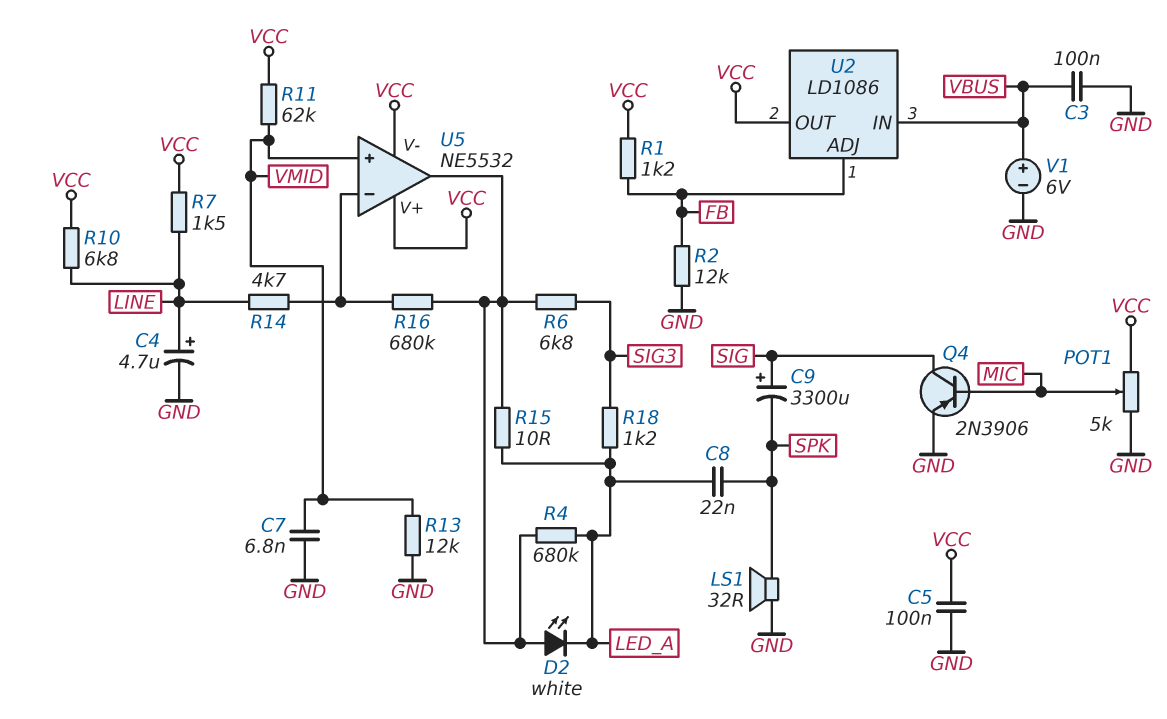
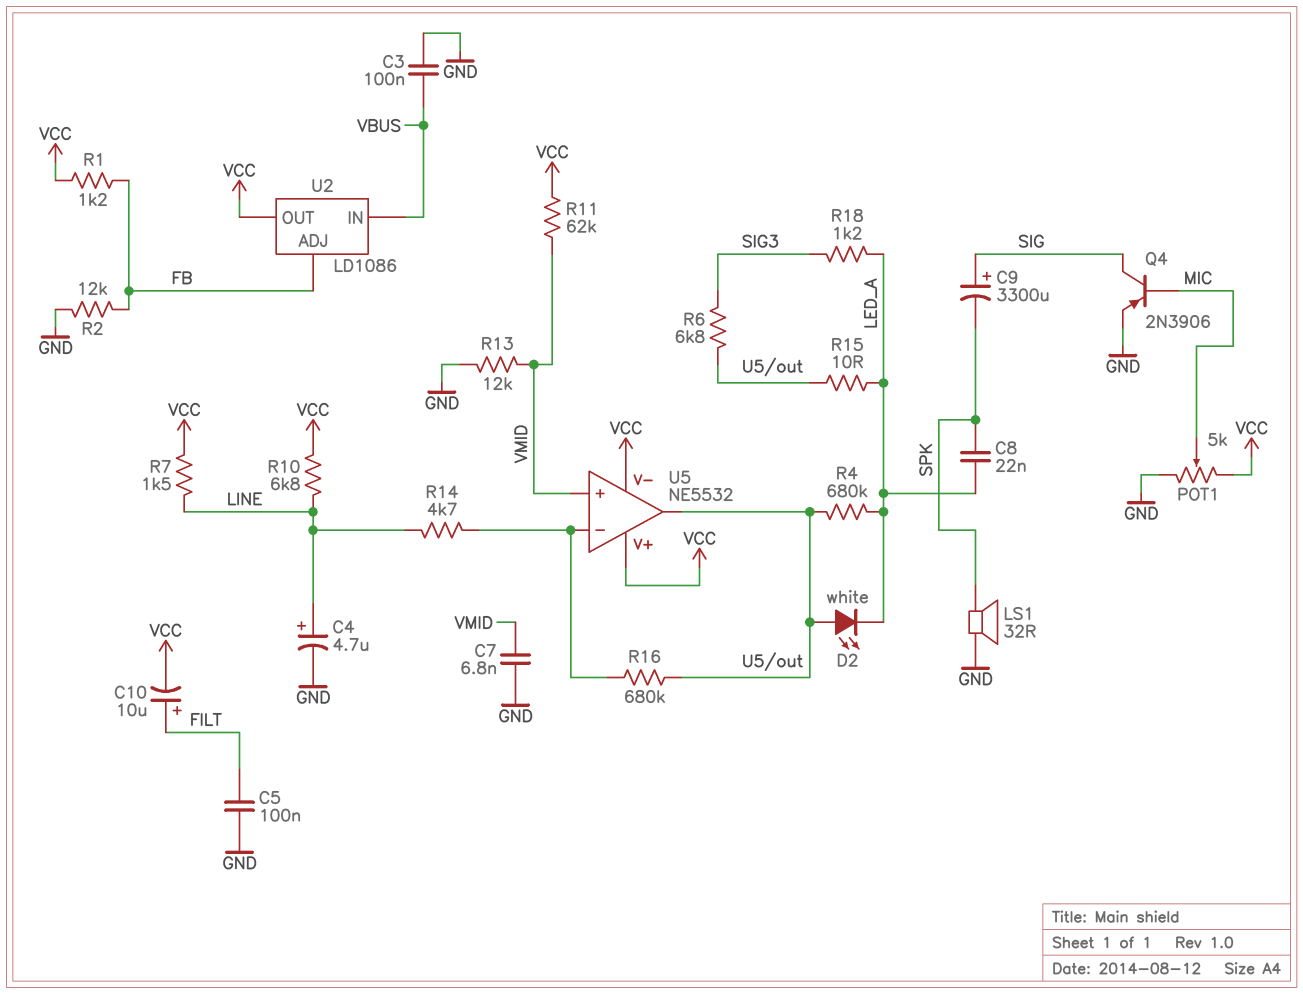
C5: 100nF (GND, VCC) -> 100nF (FILT, GND)
C10: none -> 10uF (plus FILT, minus VCC)
V1: 6V (plus VBUS, minus GND) -> none

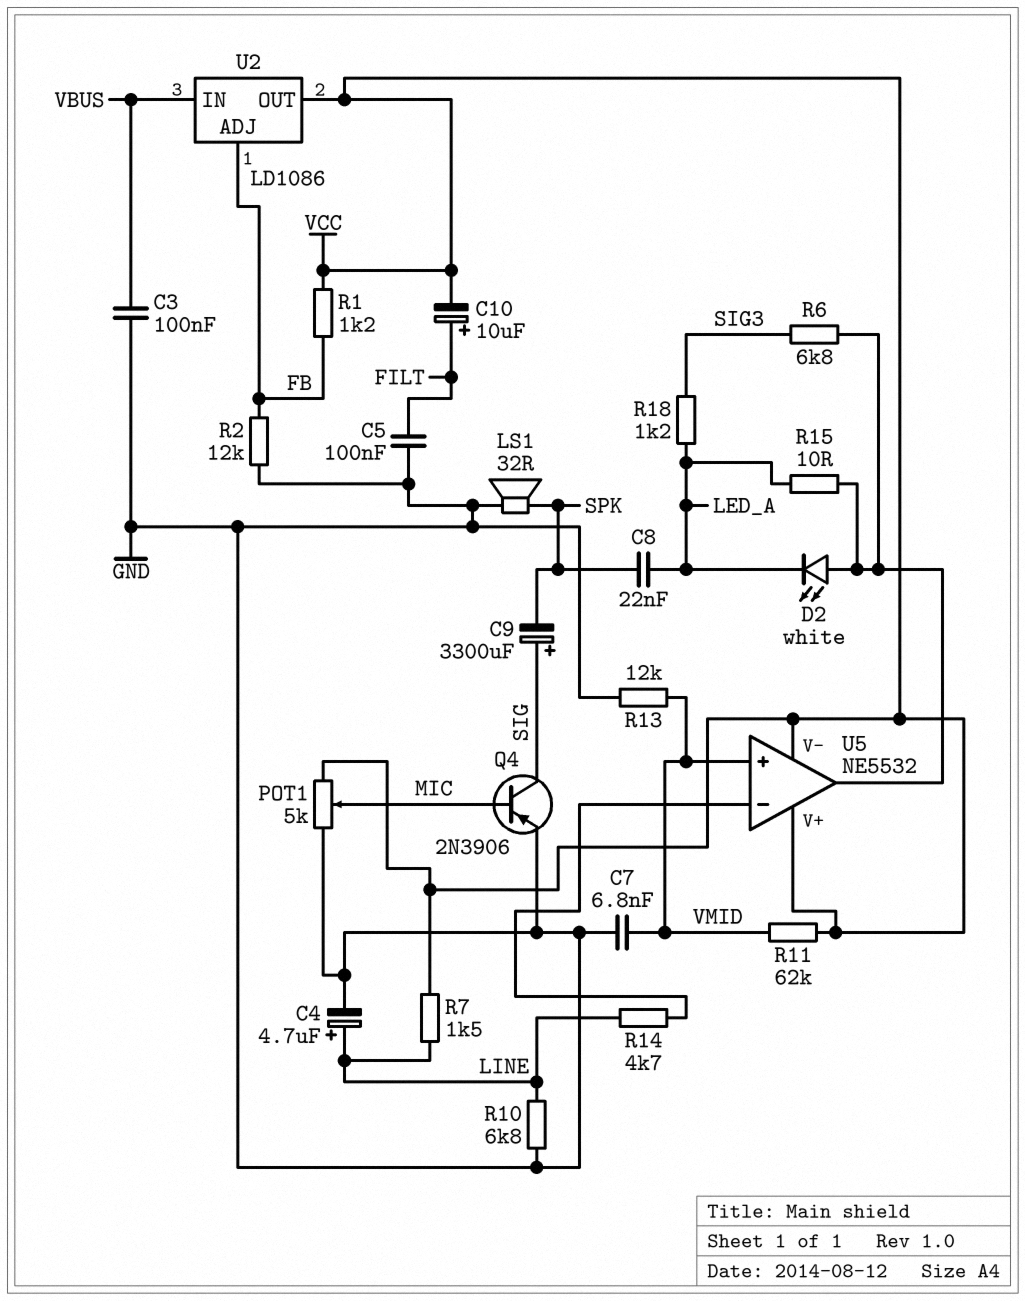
R4: 680k (LED_A, U5/out) -> none
R10: 6.8k (LINE, VCC) -> 6.8k (GND, LINE)
R16: 680k (U5/in-, U5/out) -> none

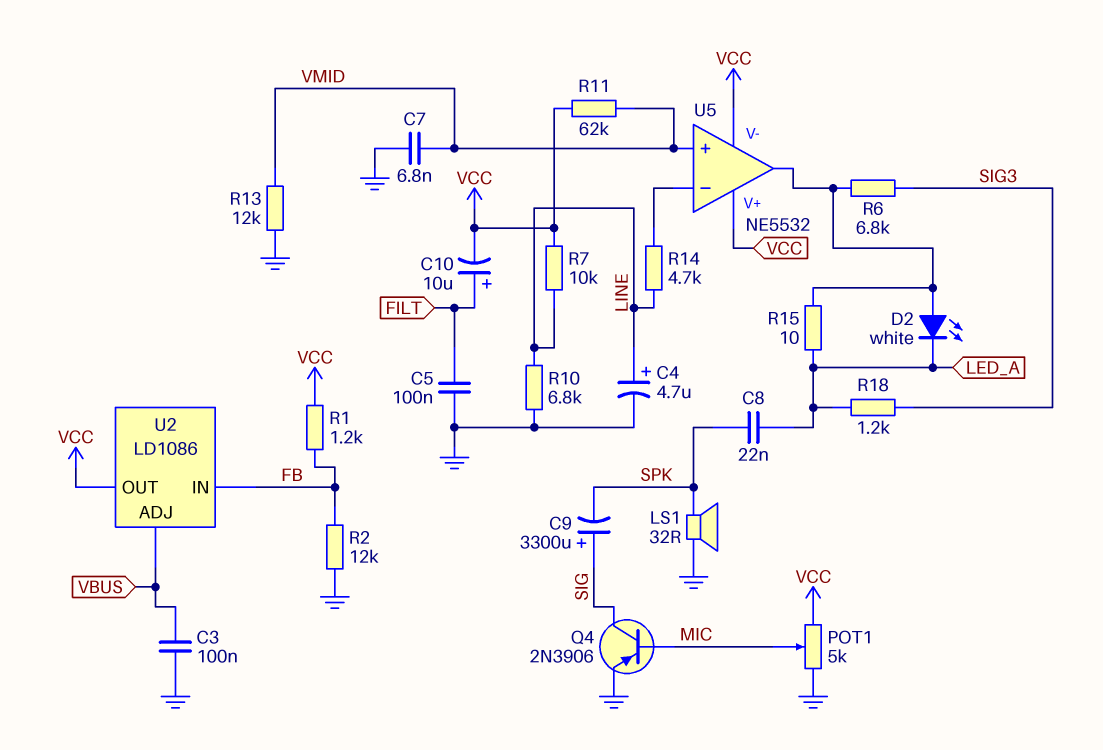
R7: 1.5k (LINE, VCC) -> 10k (LINE, VCC)
U2 pin ADJ: FB -> VBUS
U2 pin IN: VBUS -> FB

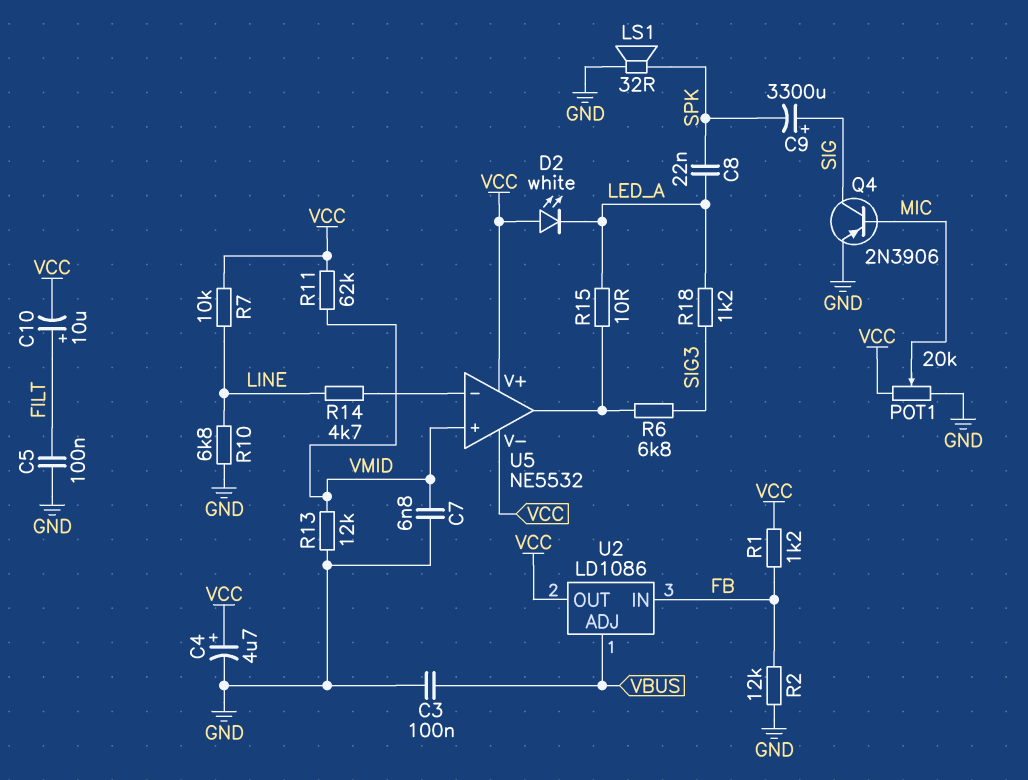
C4: 4.7uF (plus LINE, minus GND) -> 4.7uF (plus VCC, minus GND)
D2: LED white (A U5/out, K LED_A) -> LED white (A VCC, K LED_A)
POT1: 5k (GND, VCC, wiper MIC) -> 20k (GND, VCC, wiper MIC)

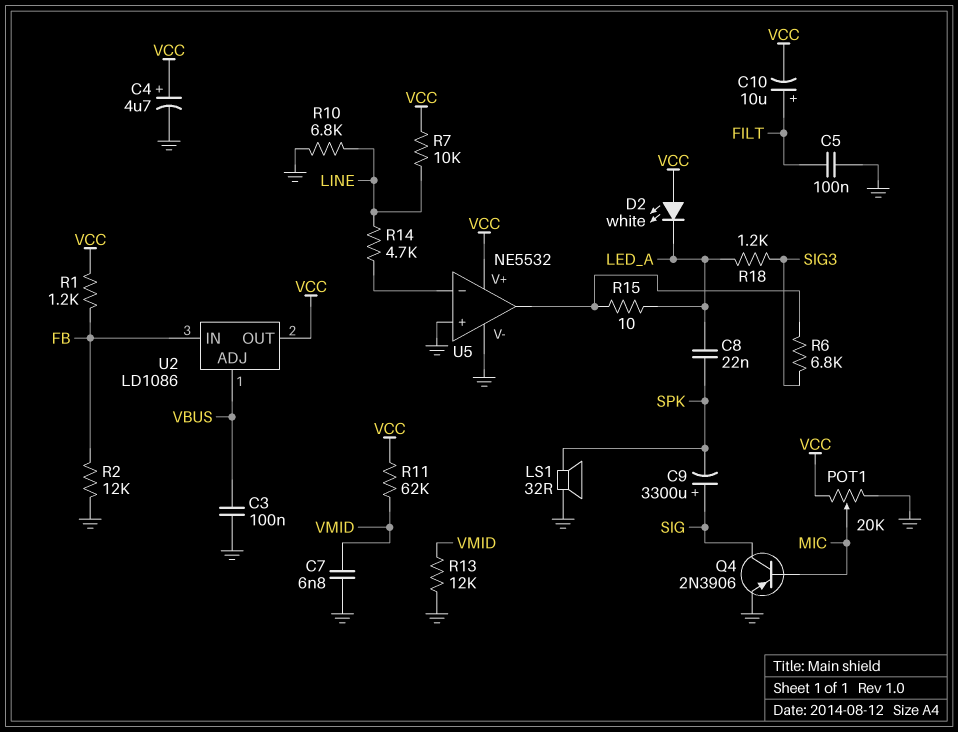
U5 pin V-: VCC -> GND
U5 pin in+: VMID -> GND

